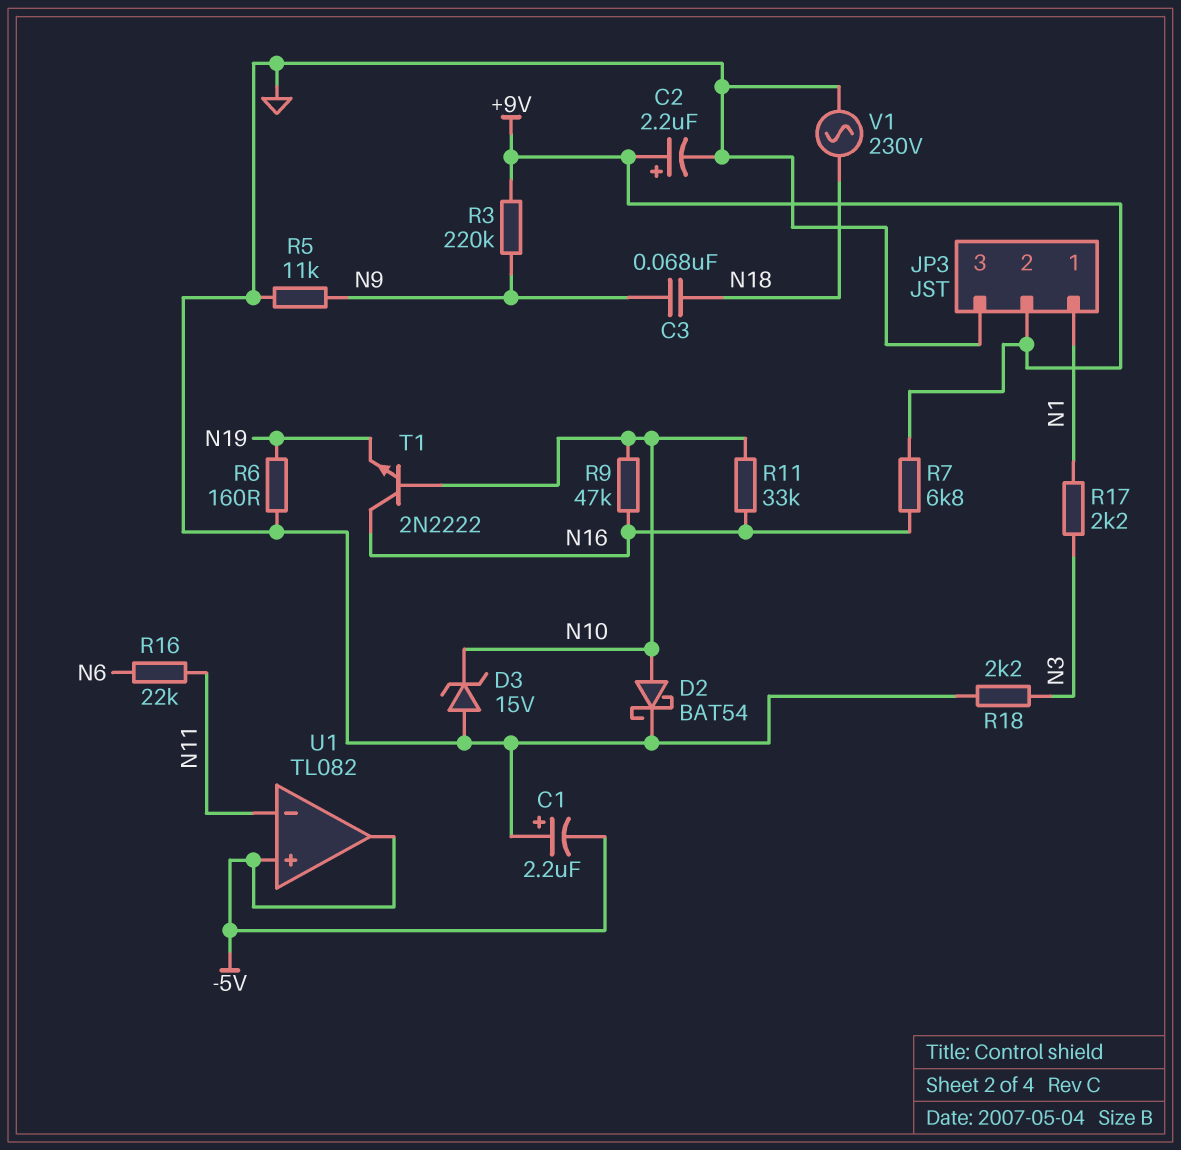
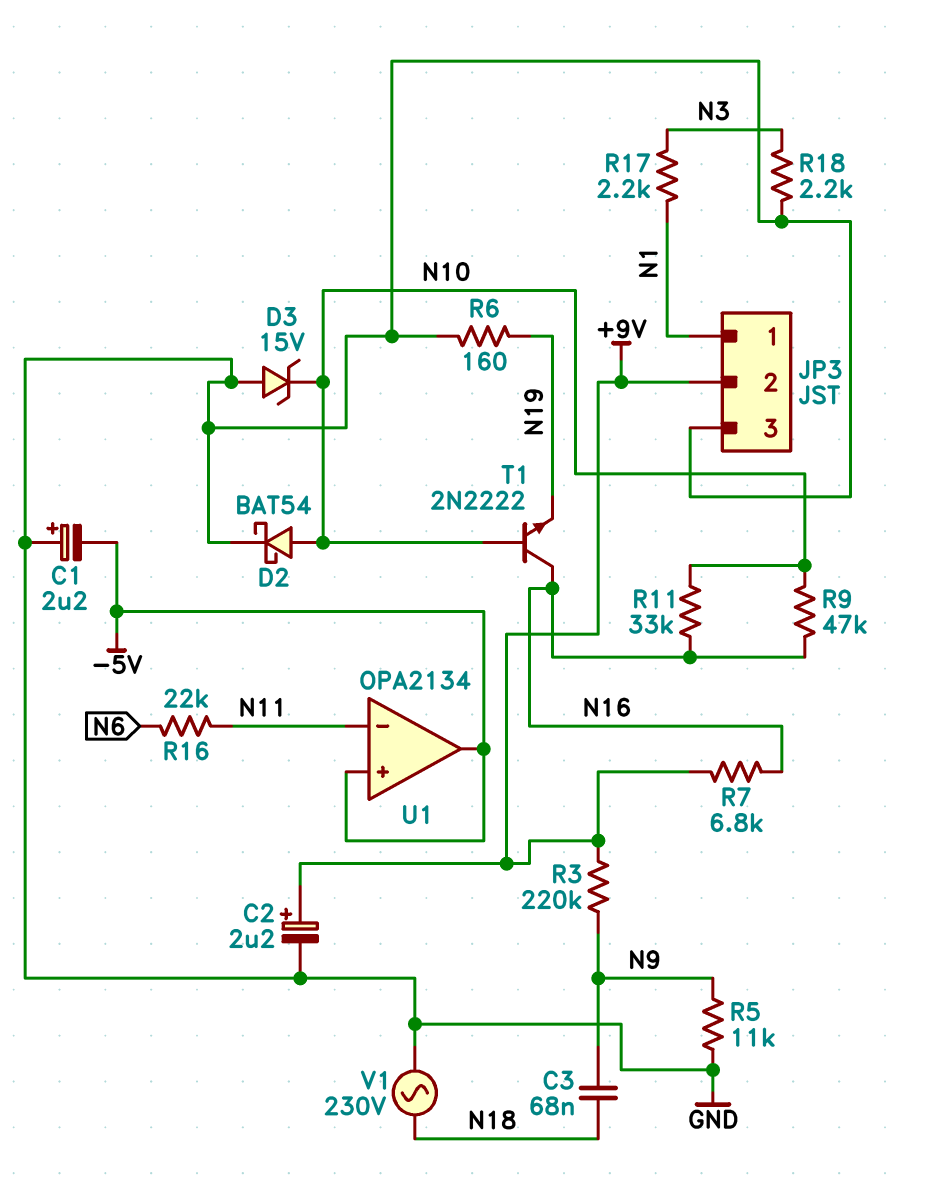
U1: TL082 -> OPA2134

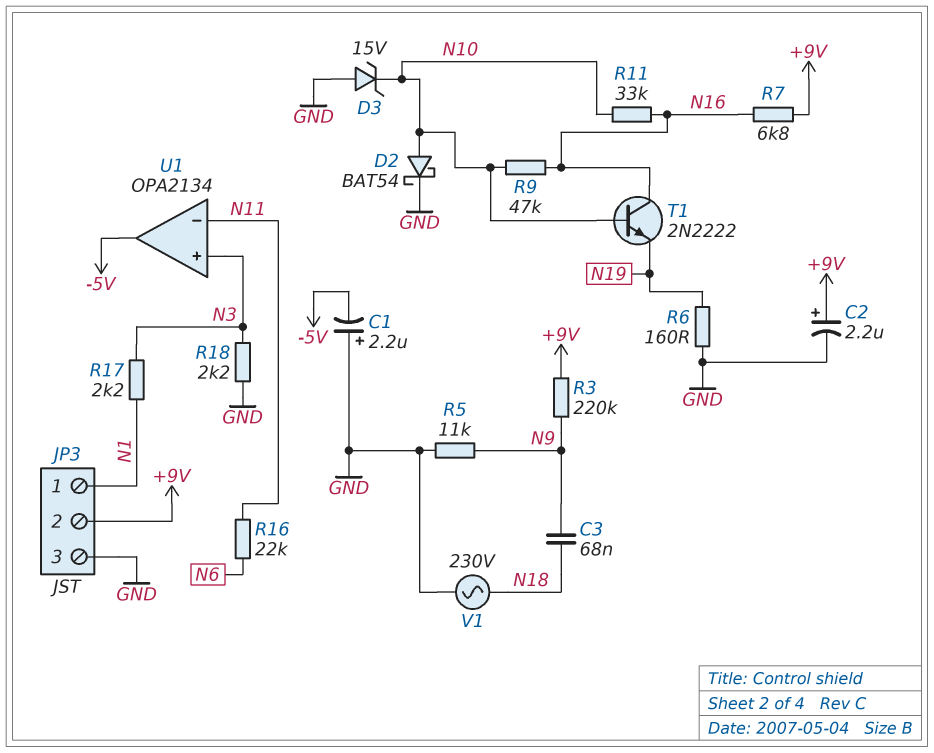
U1 pin in+: -5V -> N3

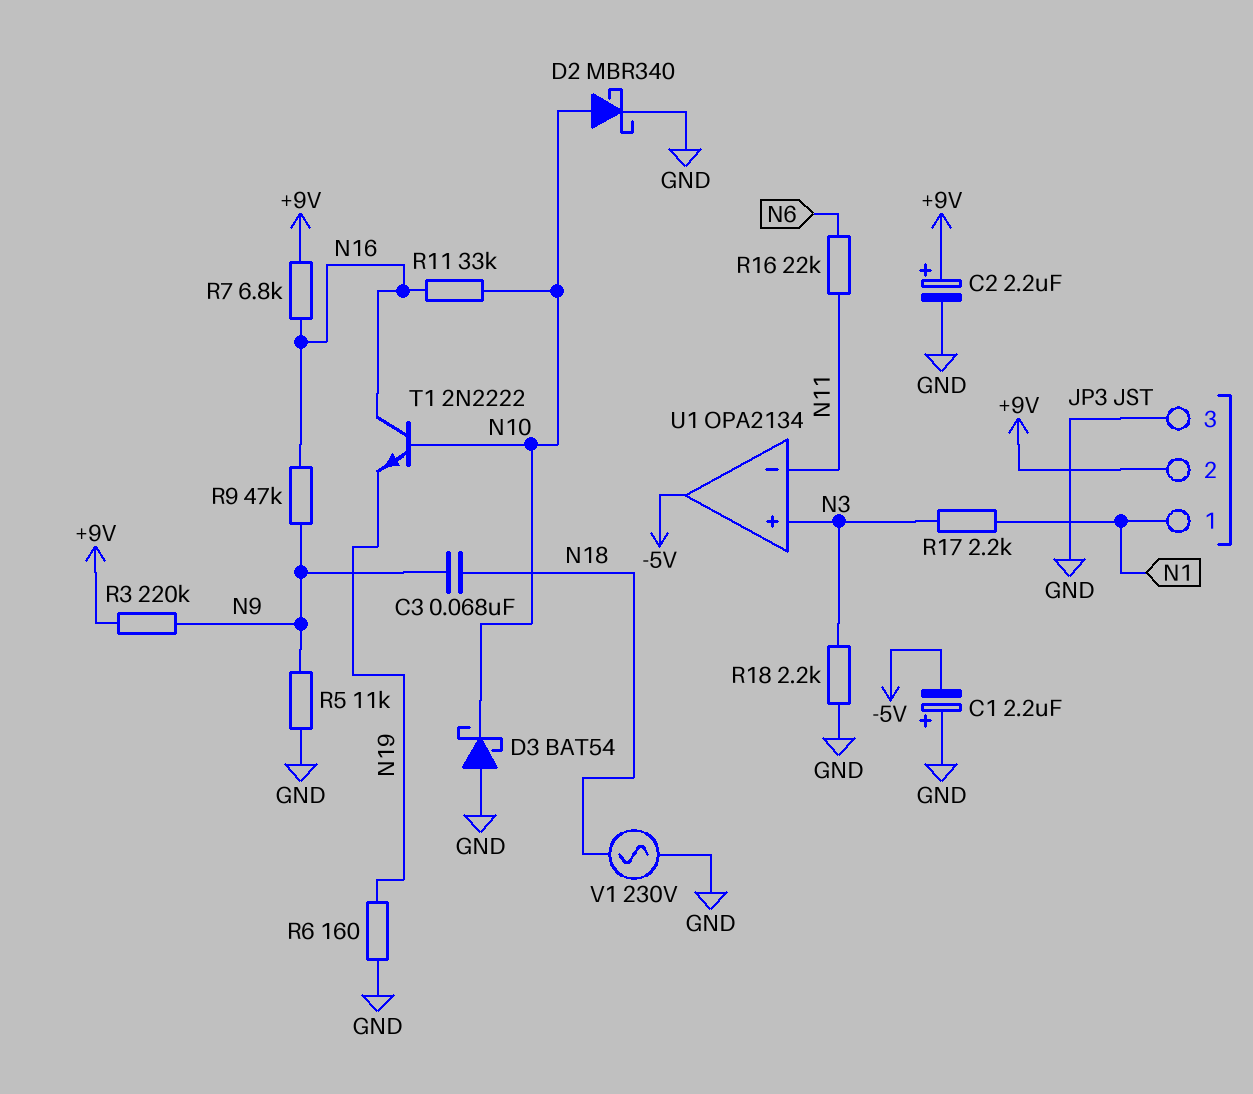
D2: schottky BAT54 (A N10, K GND) -> schottky MBR340 (A N10, K GND)
D3: zener 15V (A GND, K N10) -> schottky BAT54 (A GND, K N10)
R9: 47k (N10, N16) -> 47k (N9, N16)

